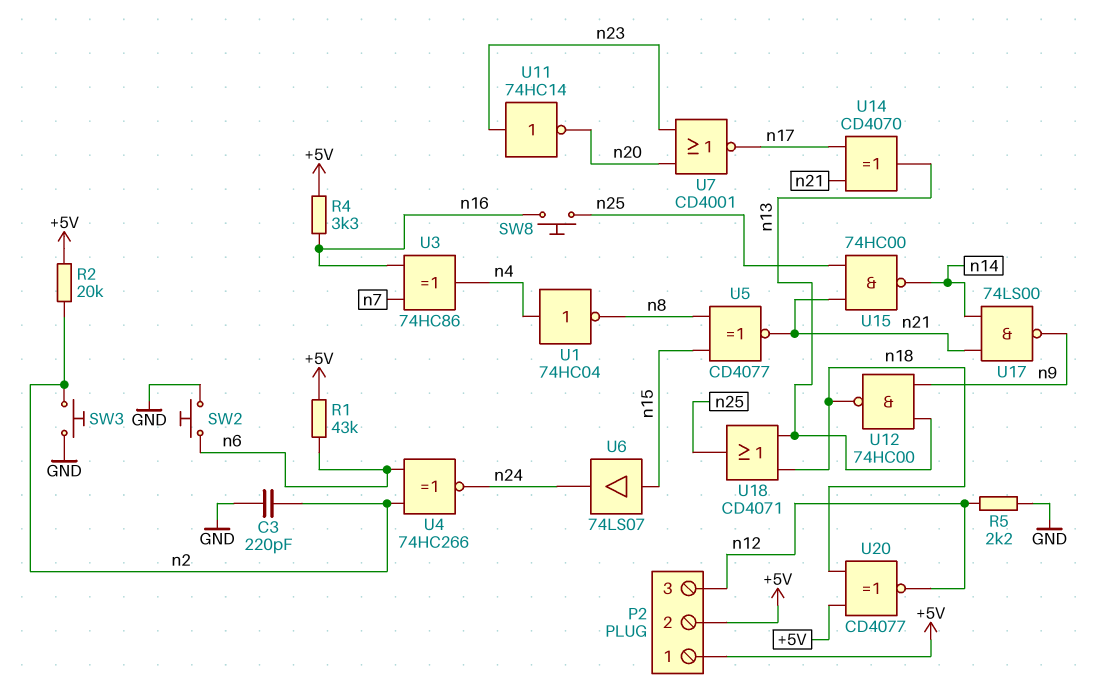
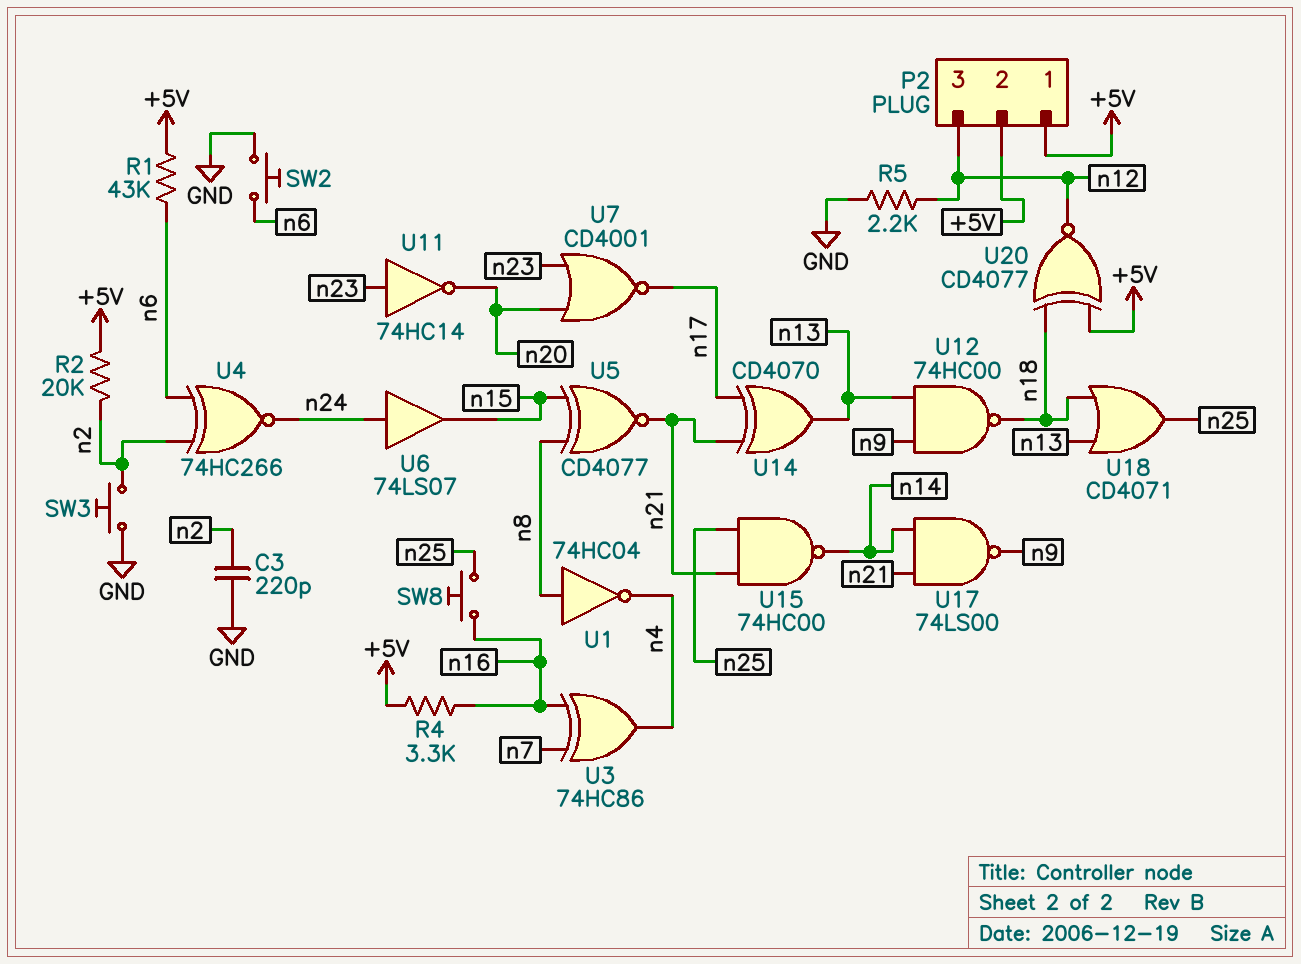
U1: NOT 74HC04 (in n4, out n8) -> NOT 74HC04 (in n8, out n4)
U6: buffer 74LS07 (in n15, out n24) -> buffer 74LS07 (in n24, out n15)

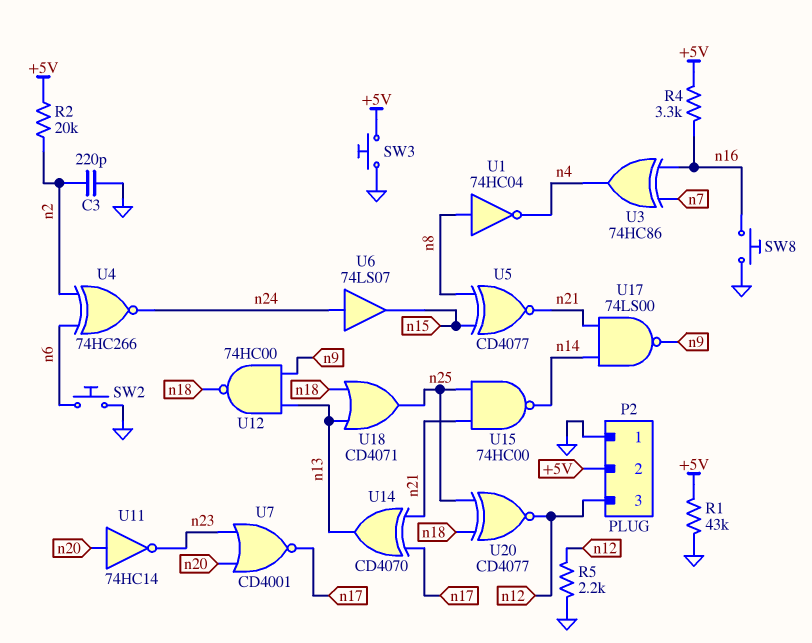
P2 pin 1: +5V -> GND
R1: 43k (+5V, n6) -> 43k (+5V, GND)
SW3: button (GND, n2) -> button (+5V, GND)
SW8: button (n16, n25) -> button (GND, n16)
U11: NOT 74HC14 (in n23, out n20) -> NOT 74HC14 (in n20, out n23)
U20: XNOR CD4077 (in +5V, in n18, out n12) -> XNOR CD4077 (in n18, in n25, out n12)

